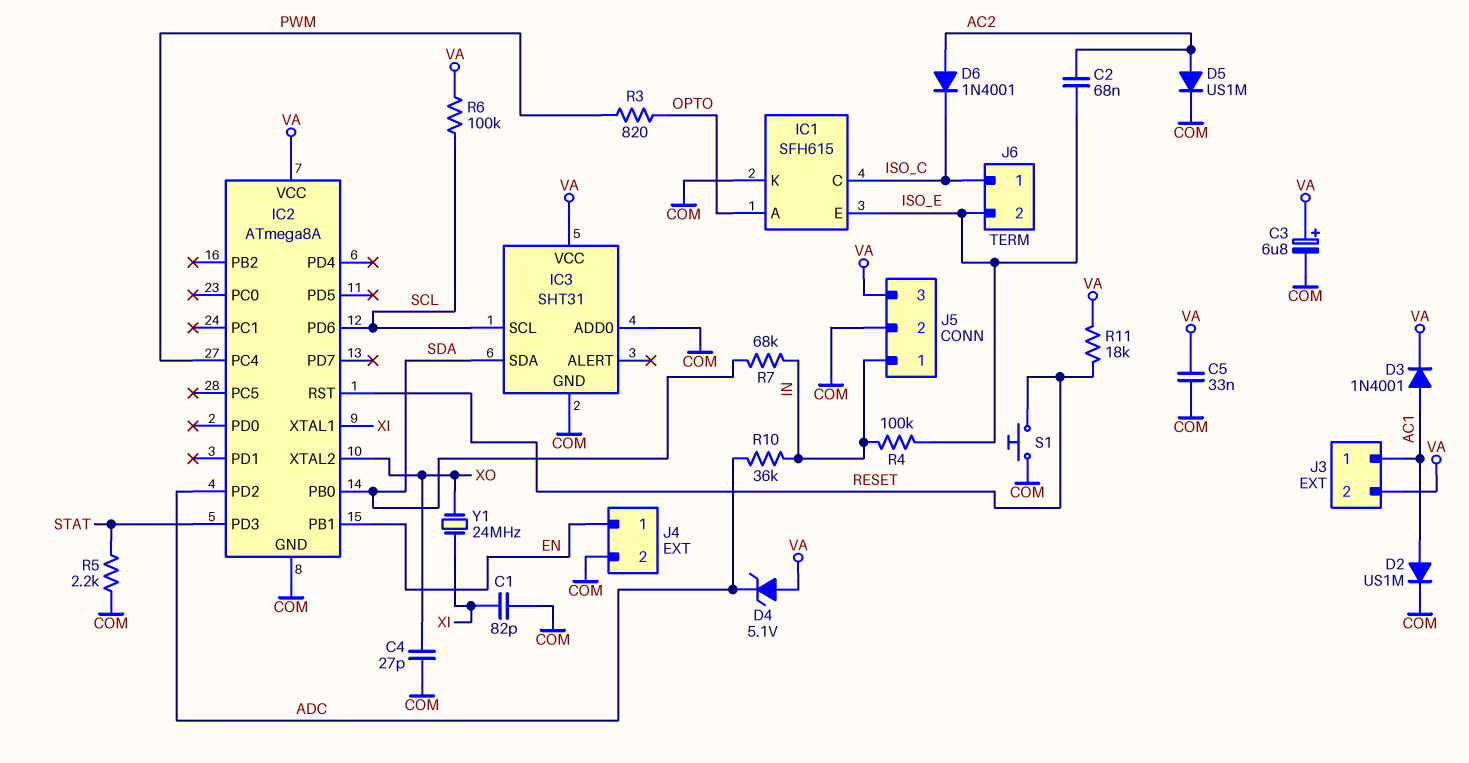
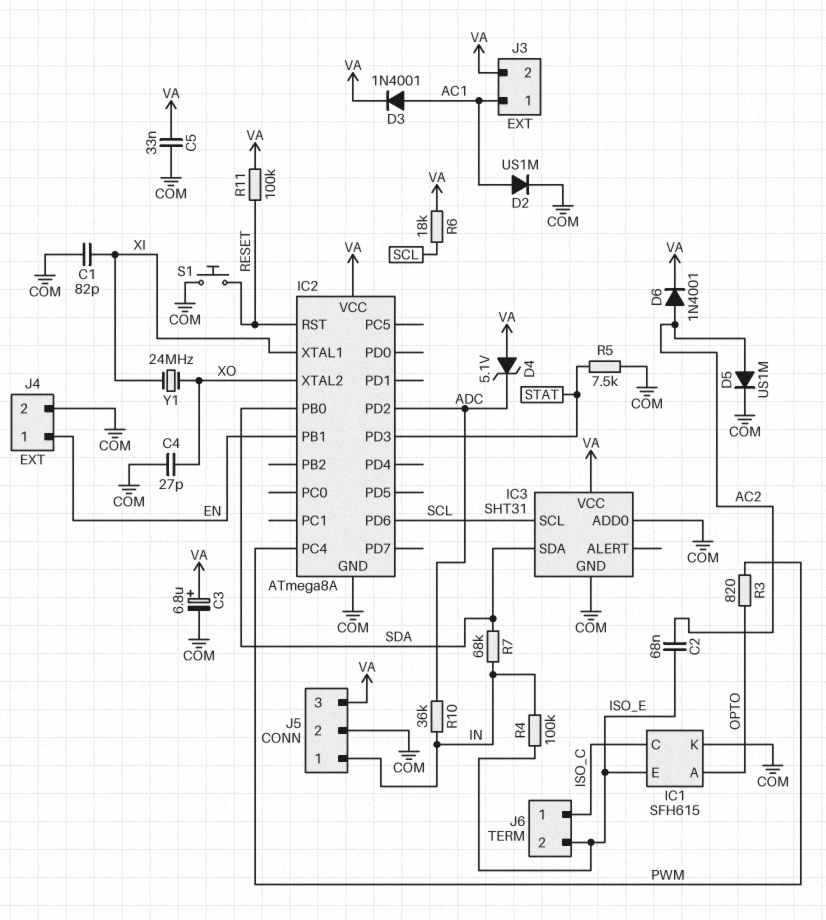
D6: diode 1N4001 (A AC2, K ISO_C) -> diode 1N4001 (A AC2, K VA)
R5: 2.2k (COM, STAT) -> 7.5k (COM, STAT)
R6: 100k (SCL, VA) -> 18k (SCL, VA)
R11: 18k (RESET, VA) -> 100k (RESET, VA)

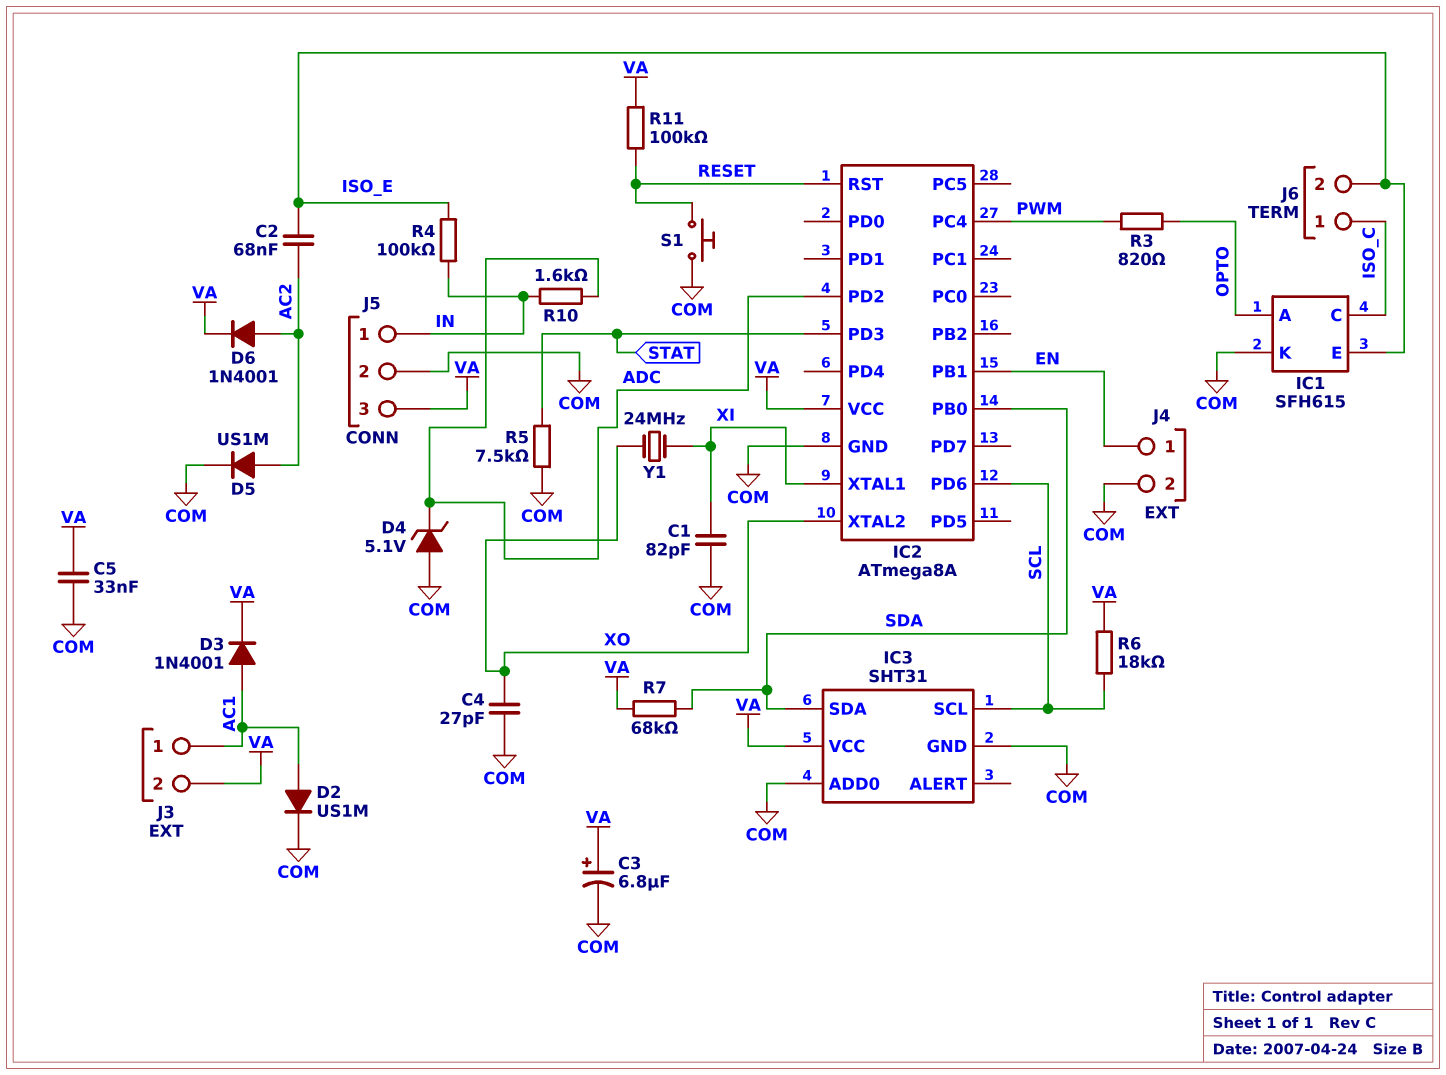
D4: zener 5.1V (A VA, K ADC) -> zener 5.1V (A COM, K ADC)
R7: 68k (IN, SDA) -> 68k (SDA, VA)
R10: 36k (ADC, IN) -> 1.6k (ADC, IN)

